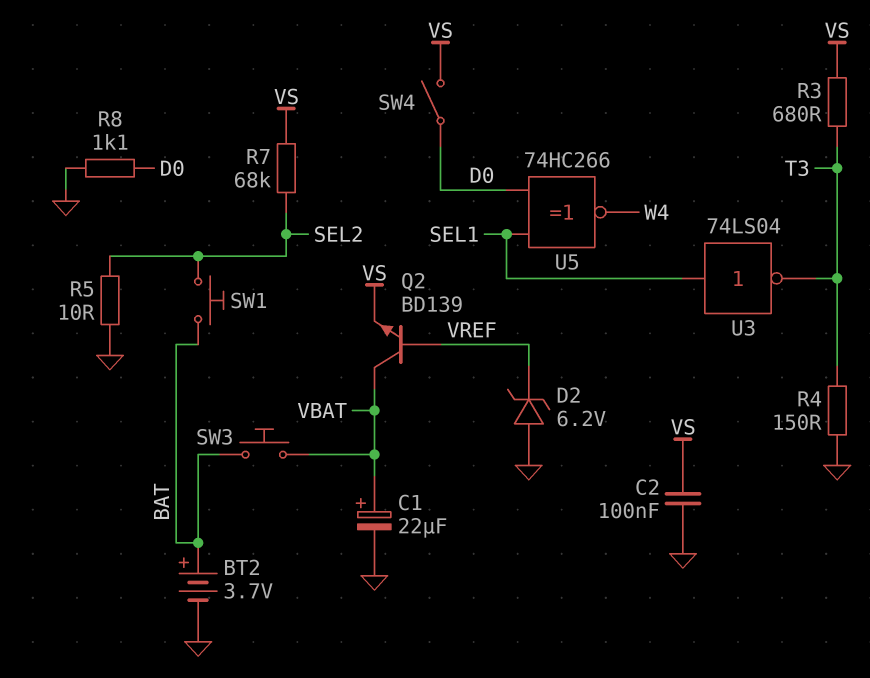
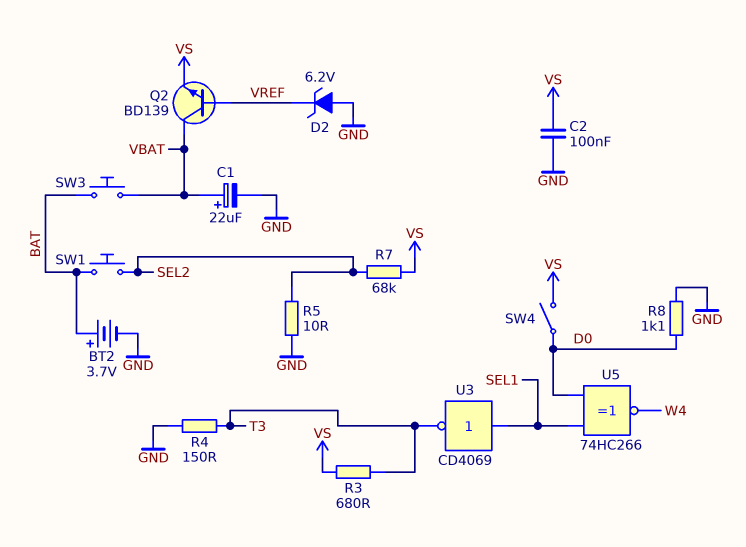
U3: NOT 74LS04 (in SEL1, out T3) -> NOT CD4069 (in SEL1, out T3)

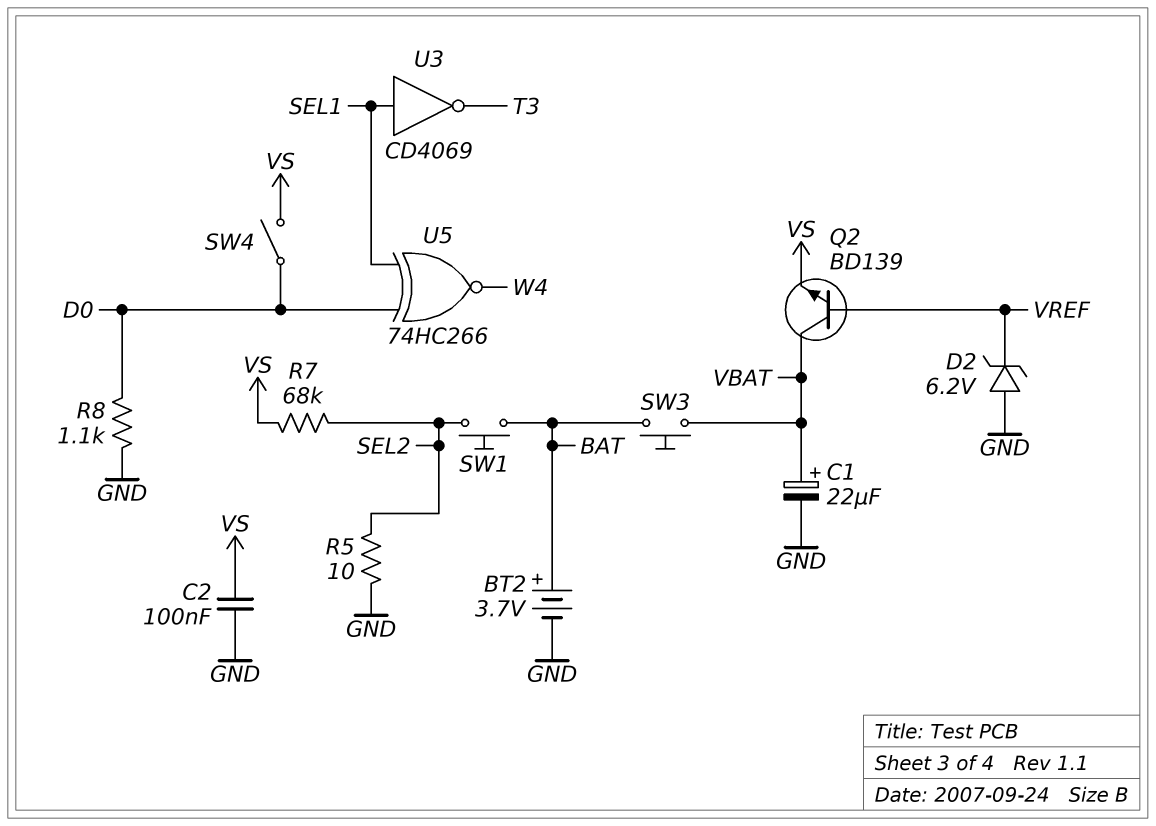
R3: 680 (T3, VS) -> none
R4: 150 (GND, T3) -> none

